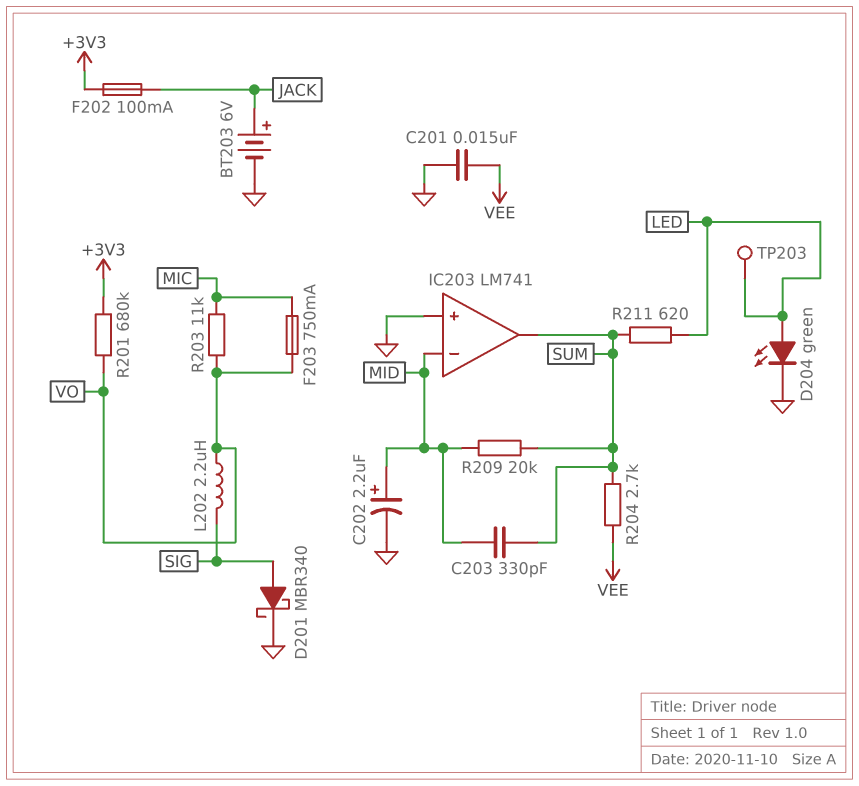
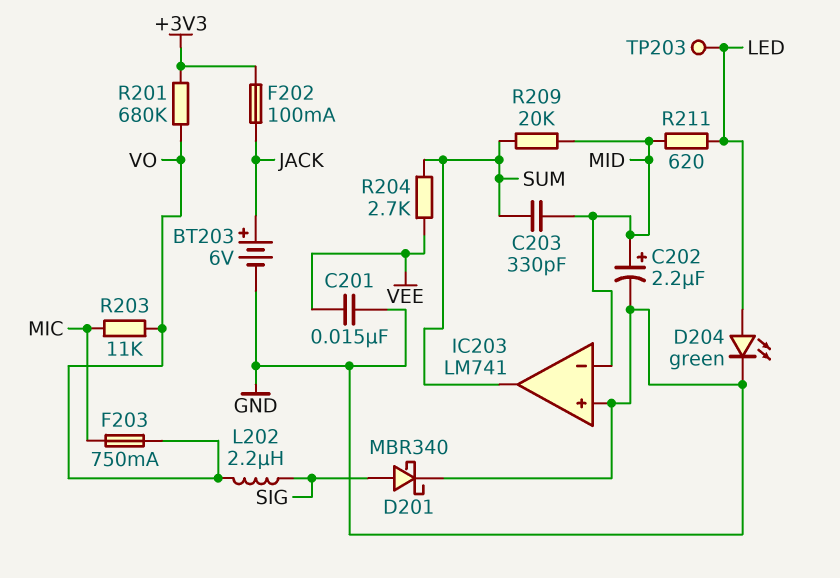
R211: 620 (LED, SUM) -> 620 (LED, MID)

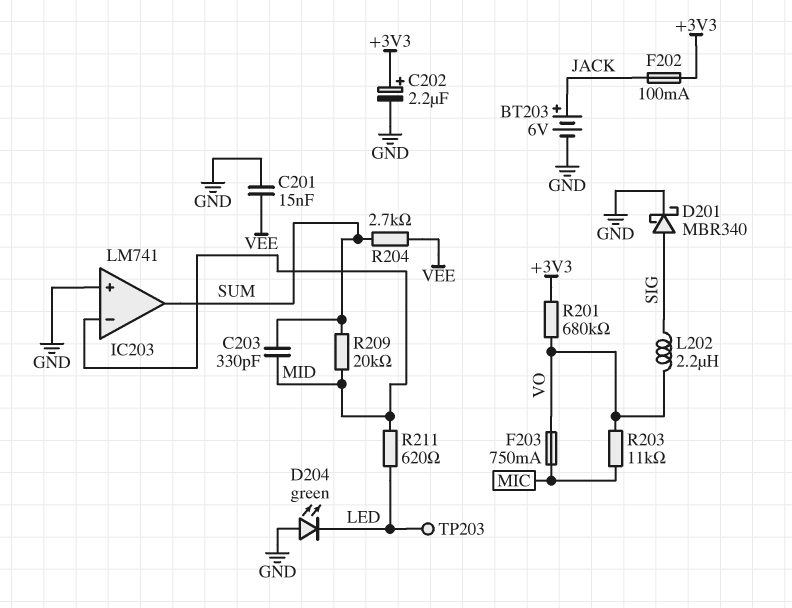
C202: 2.2uF (plus MID, minus GND) -> 2.2uF (plus +3V3, minus GND)
D204: LED green (A LED, K GND) -> LED green (A GND, K LED)

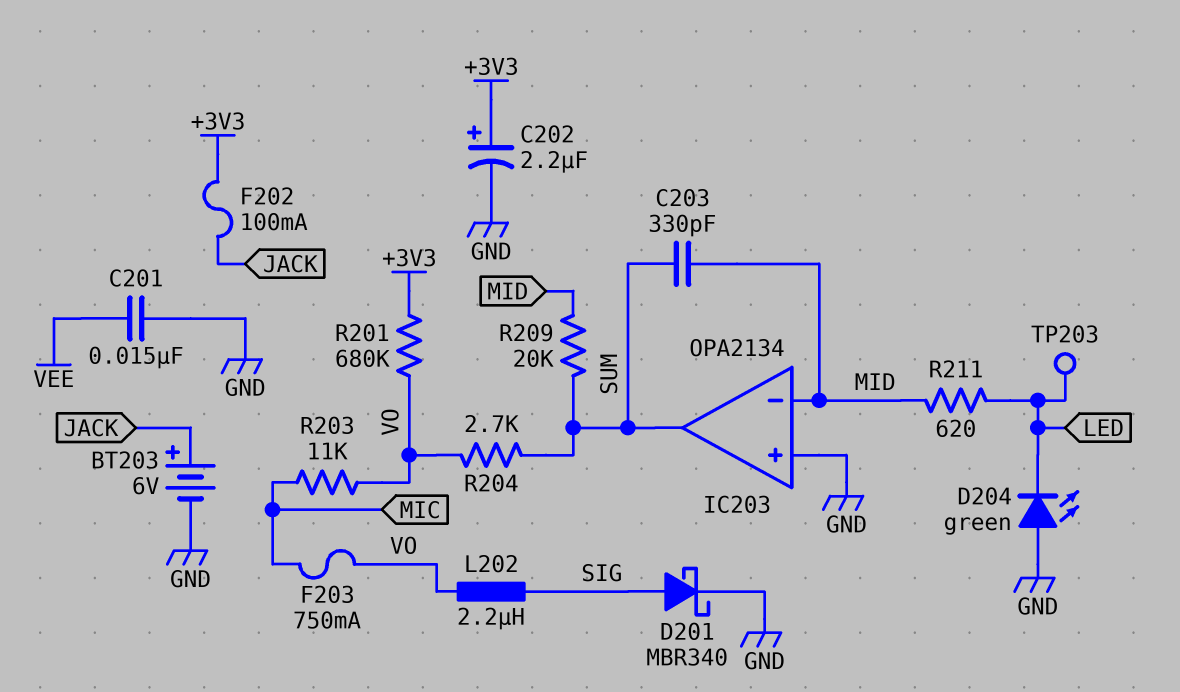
IC203: LM741 -> OPA2134
R204: 2.7k (SUM, VEE) -> 2.7k (SUM, VO)

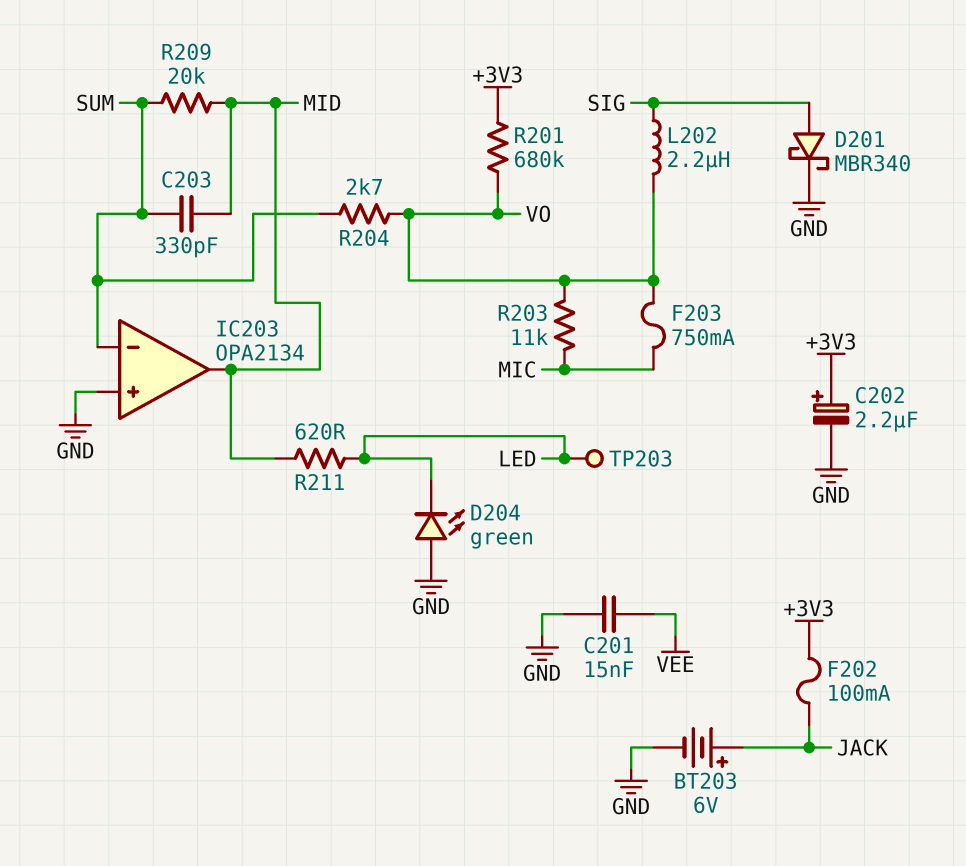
IC203 pin in-: MID -> SUM
IC203 pin out: SUM -> MID

